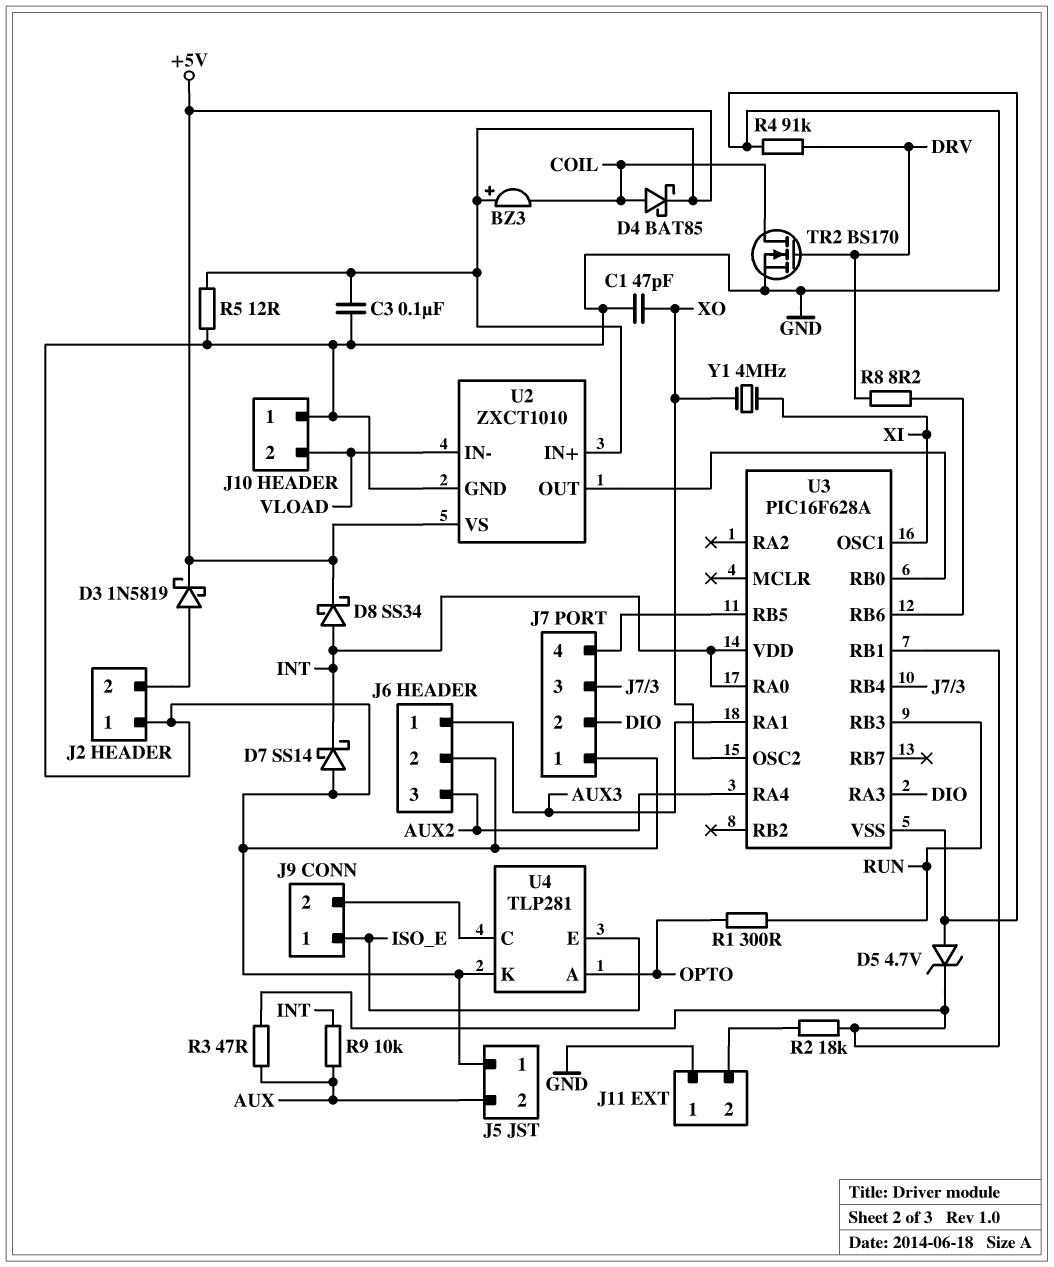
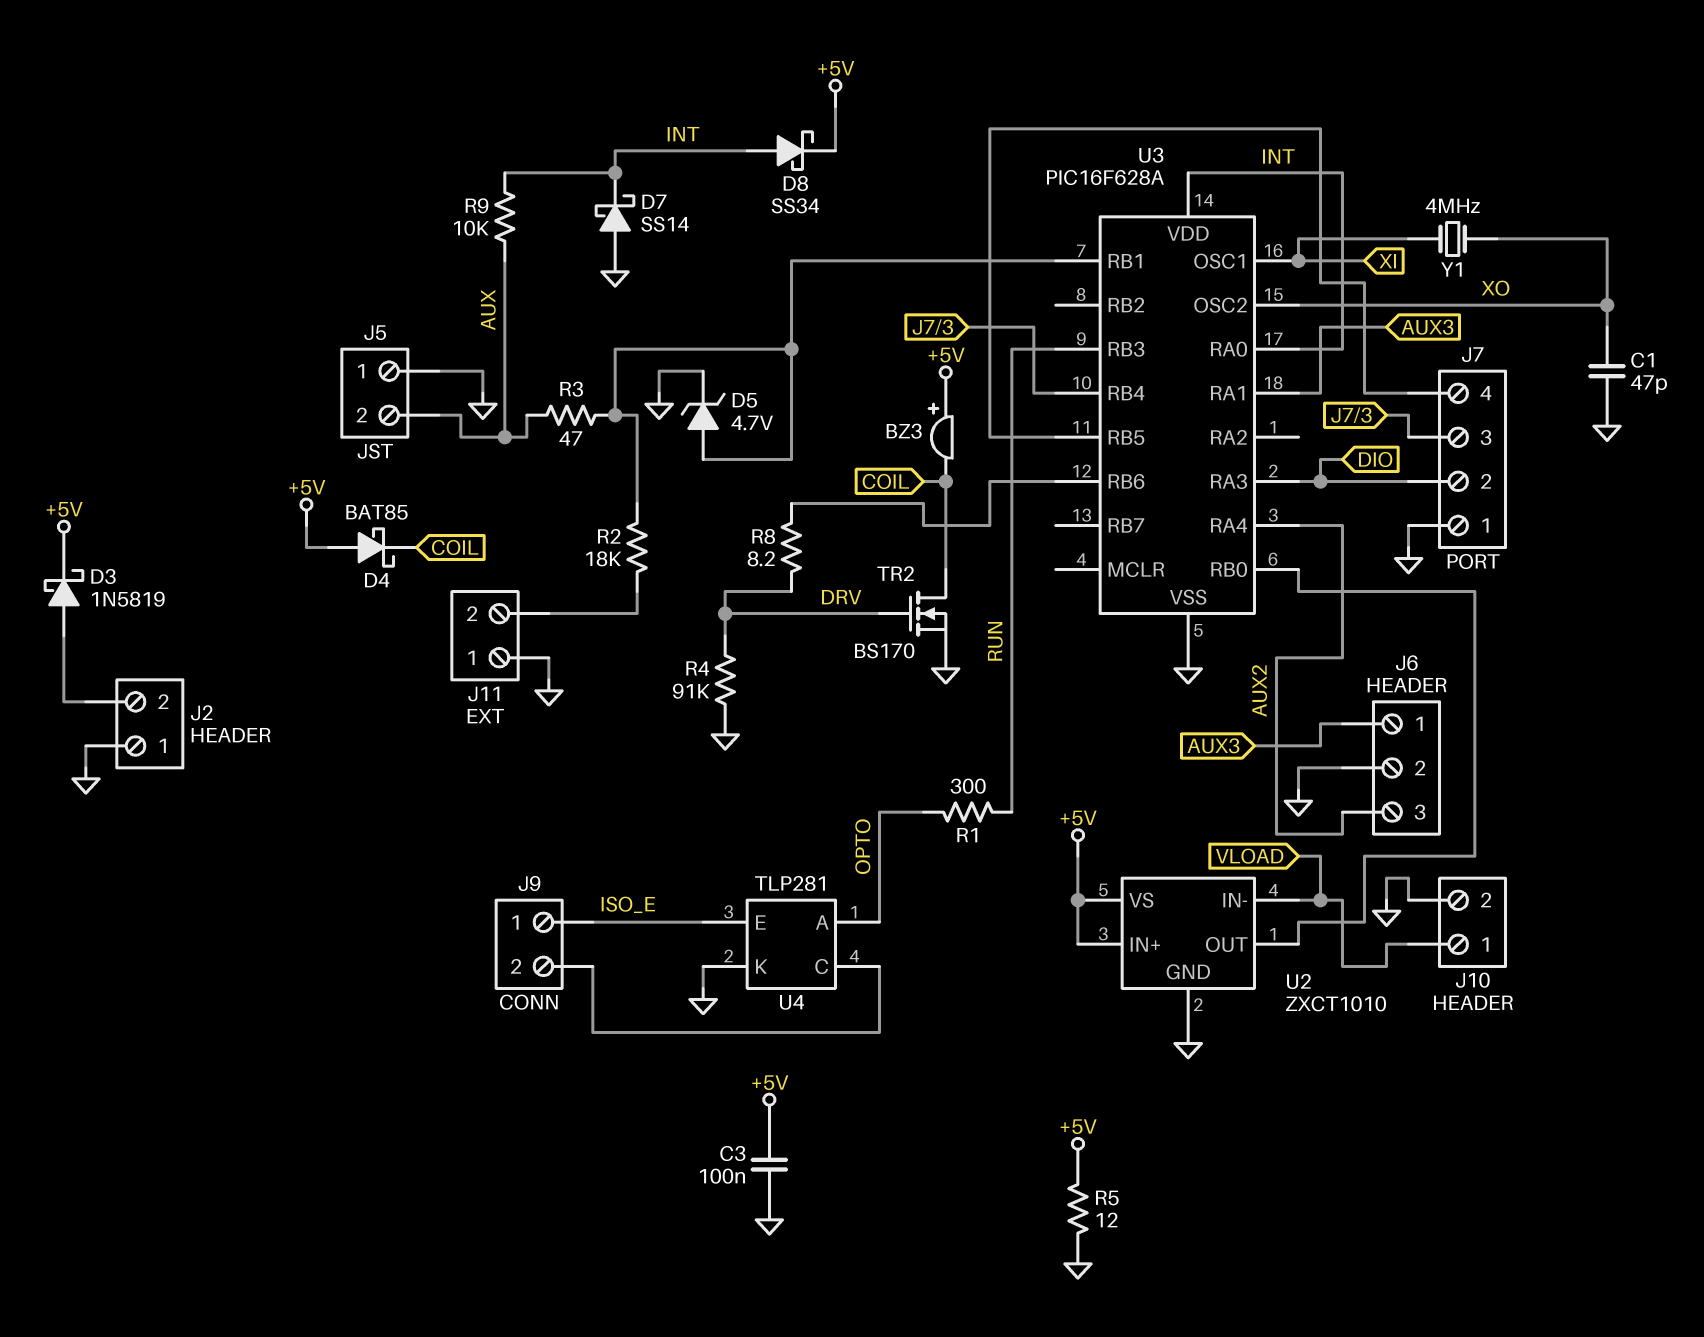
D4: schottky BAT85 (A COIL, K +5V) -> schottky BAT85 (A +5V, K COIL)
D5: zener 4.7V (A GND, K U3/RB1) -> zener 4.7V (A U3/RB1, K GND)
J10 pin 1: GND -> VLOAD
J10 pin 2: VLOAD -> GND

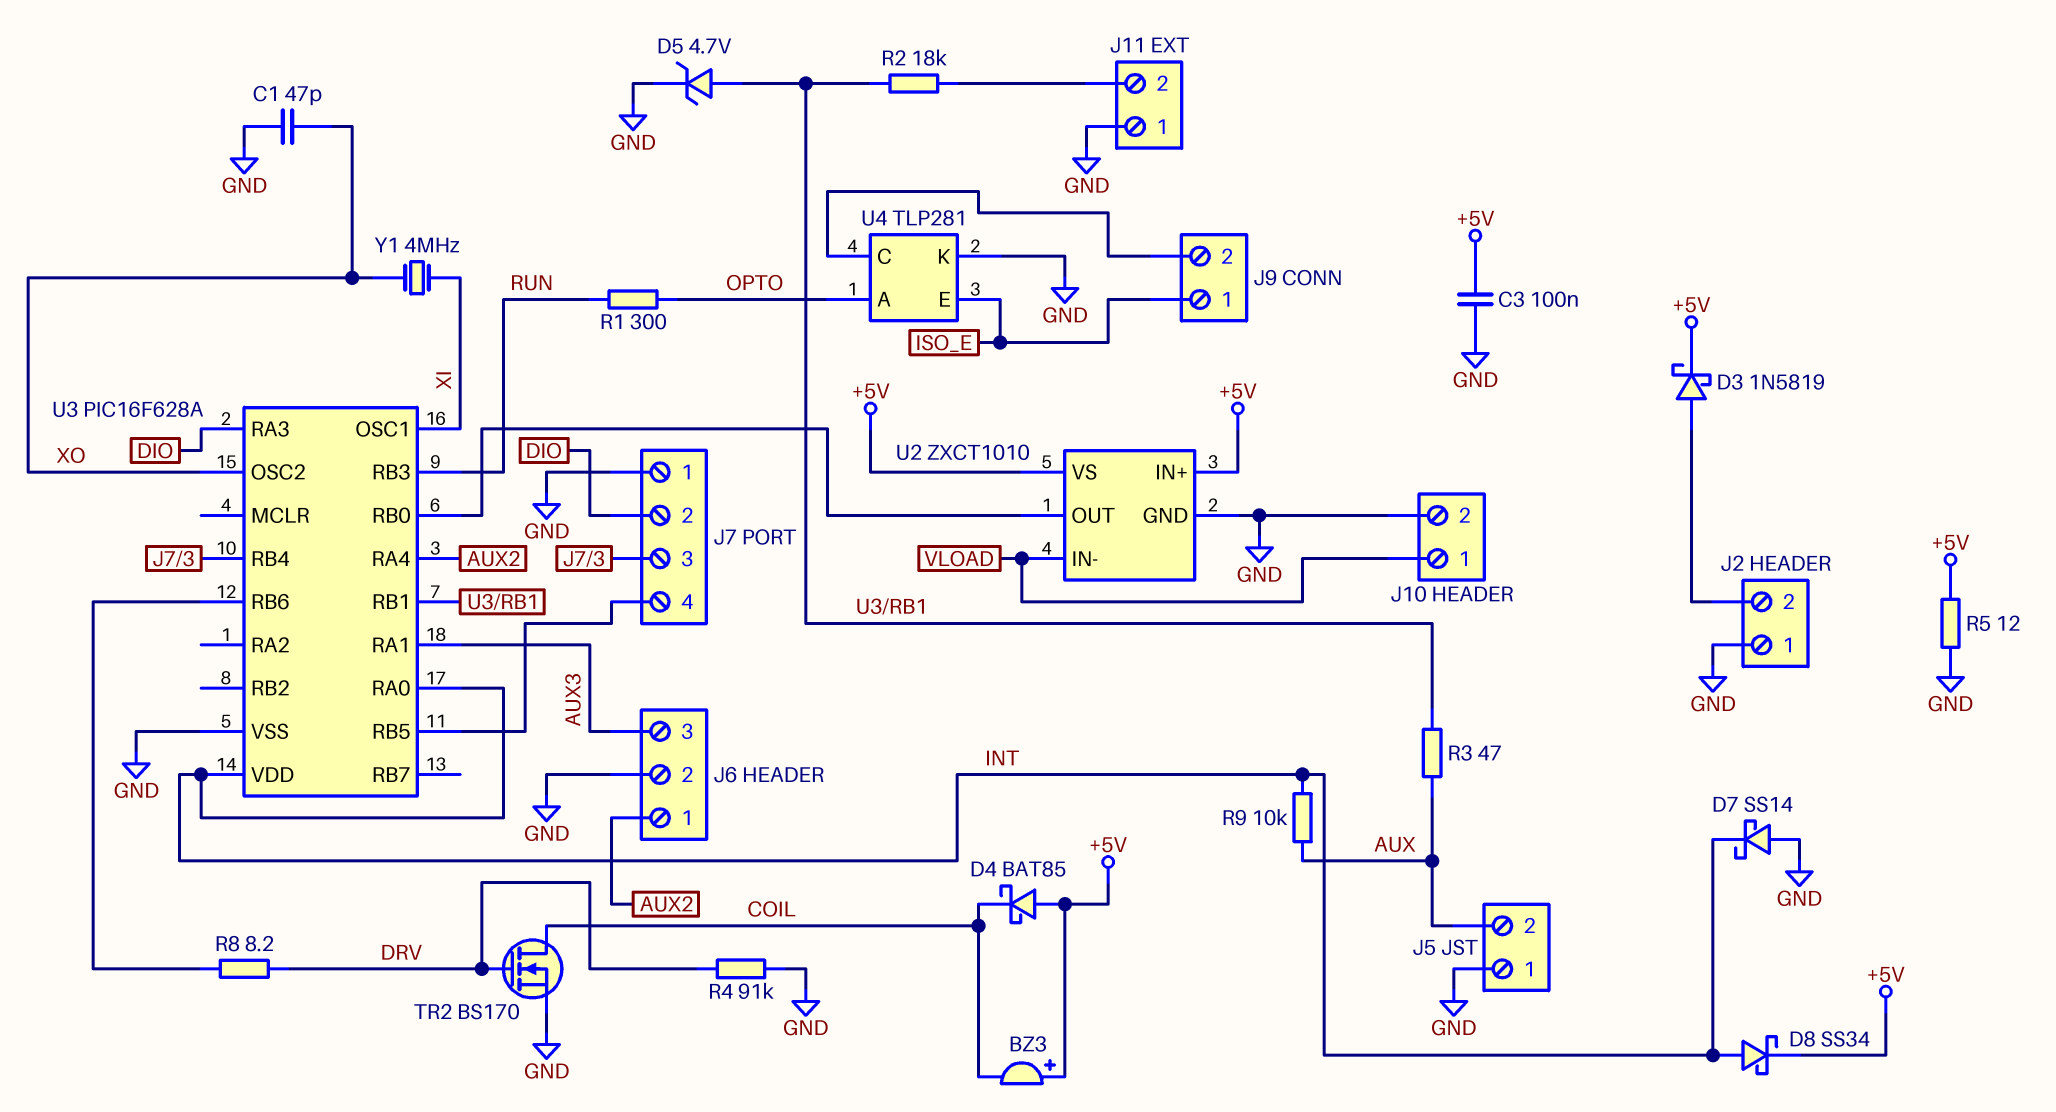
J6 pin 1: AUX3 -> AUX2
J6 pin 3: AUX2 -> AUX3

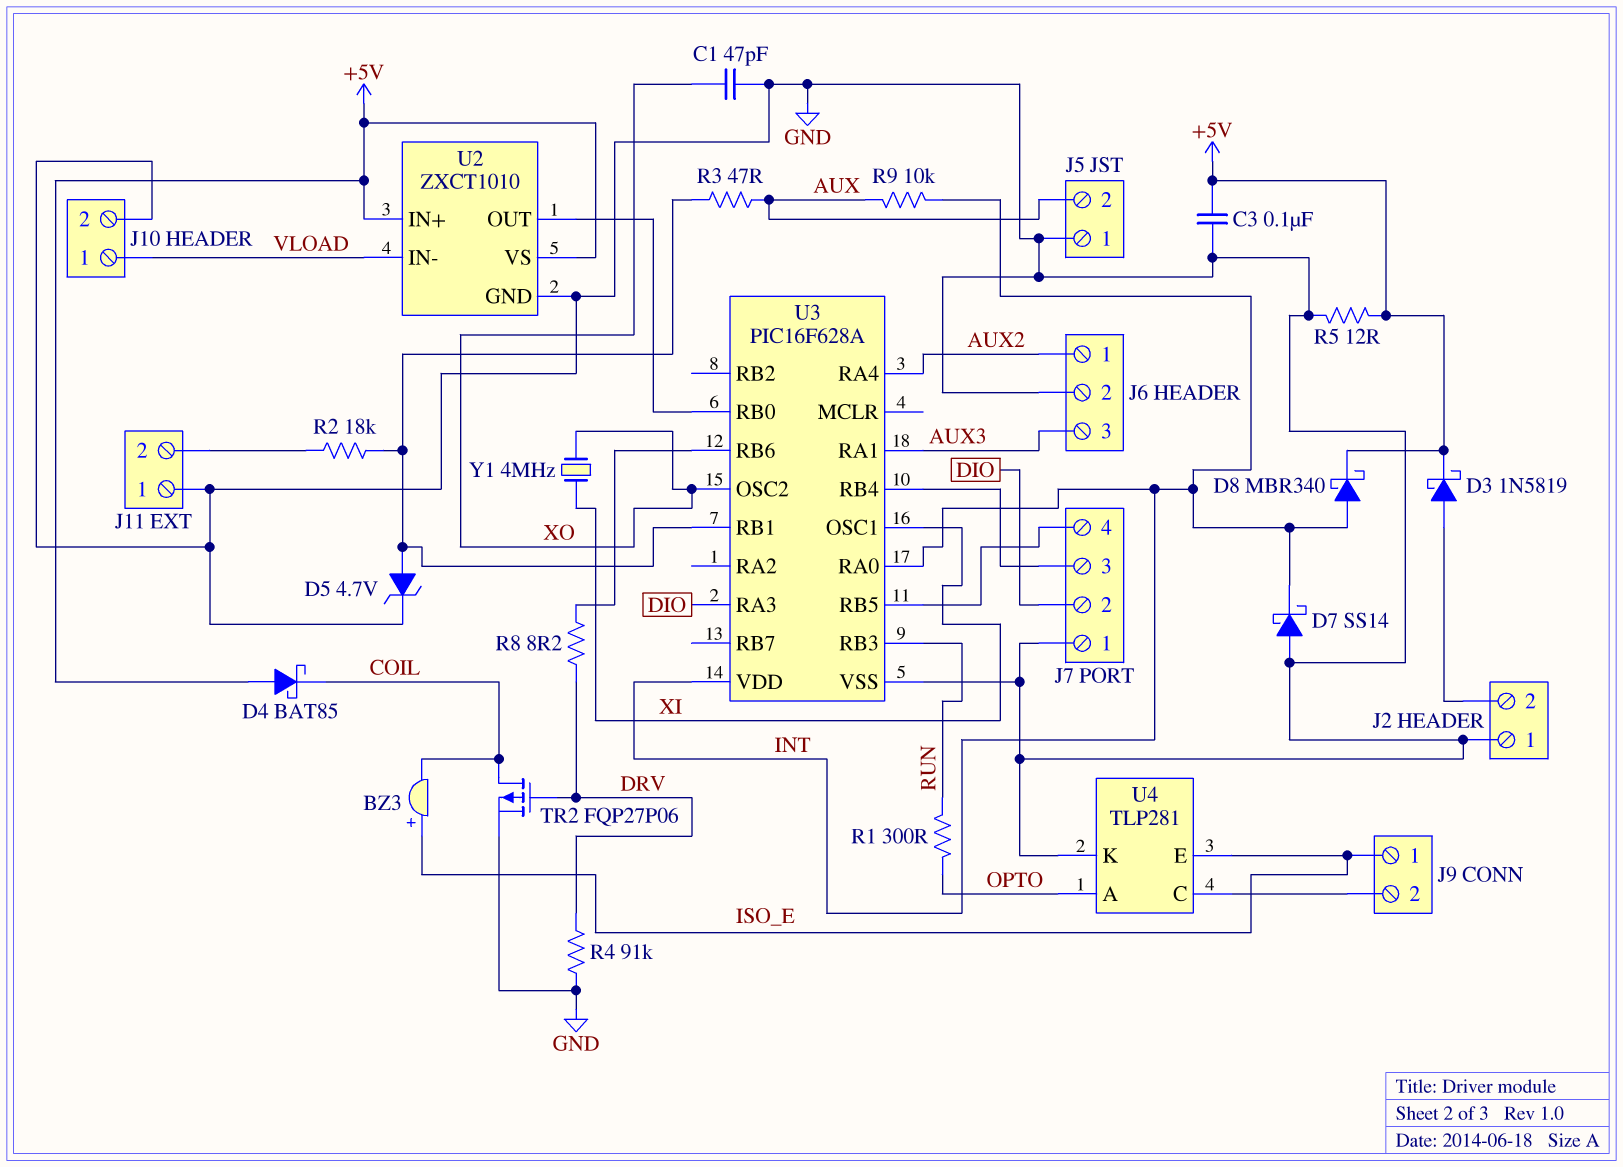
BZ3: buzzer (plus +5V, minus COIL) -> buzzer (plus ISO_E, minus COIL)
D8: schottky SS34 (A INT, K +5V) -> schottky MBR340 (A INT, K +5V)
TR2: NMOS BS170 (G DRV, D COIL, S GND) -> PMOS FQP27P06 (G DRV, D COIL, S GND)

